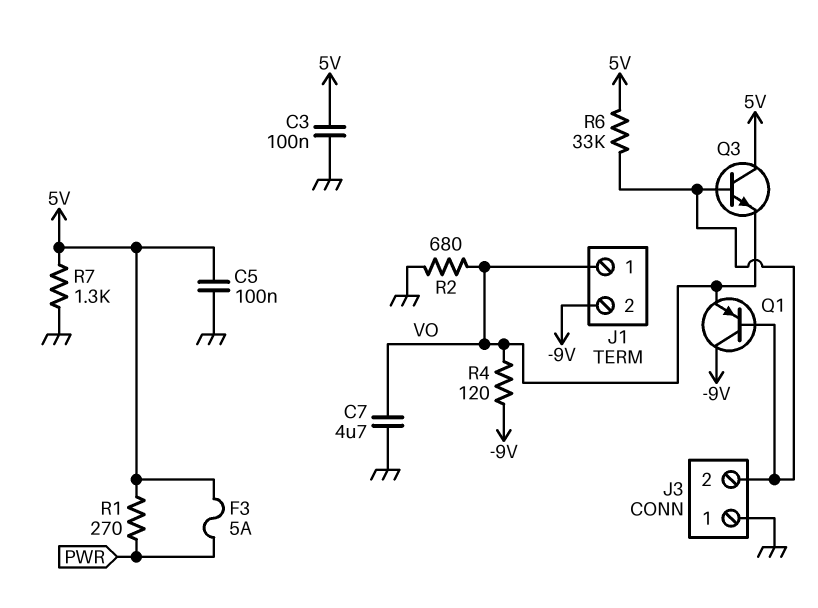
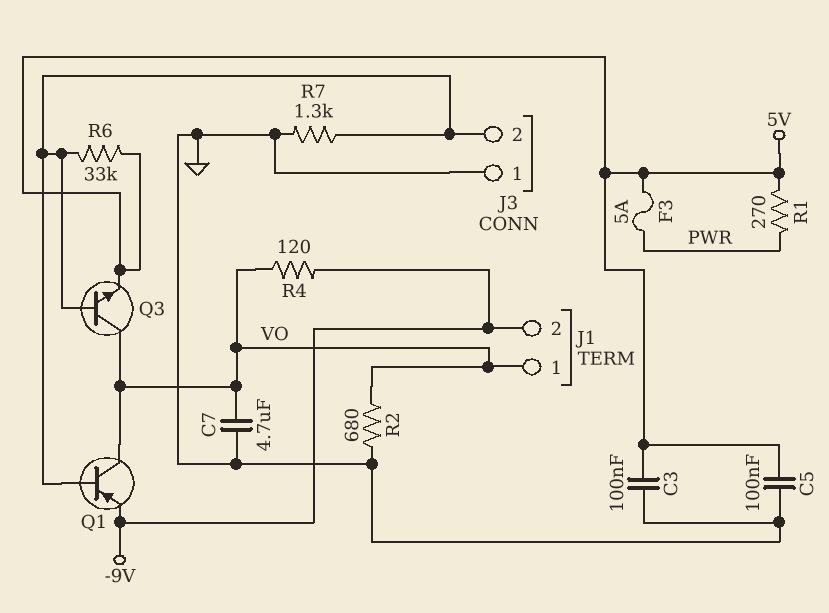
Q1: PNP (B J3/2, C -9V, E VO) -> PNP (B J3/2, C VO, E -9V)
Q3: NPN (B J3/2, C 5V, E VO) -> NPN (B J3/2, C VO, E 5V)
R7: 1.3k (5V, GND) -> 1.3k (GND, J3/2)

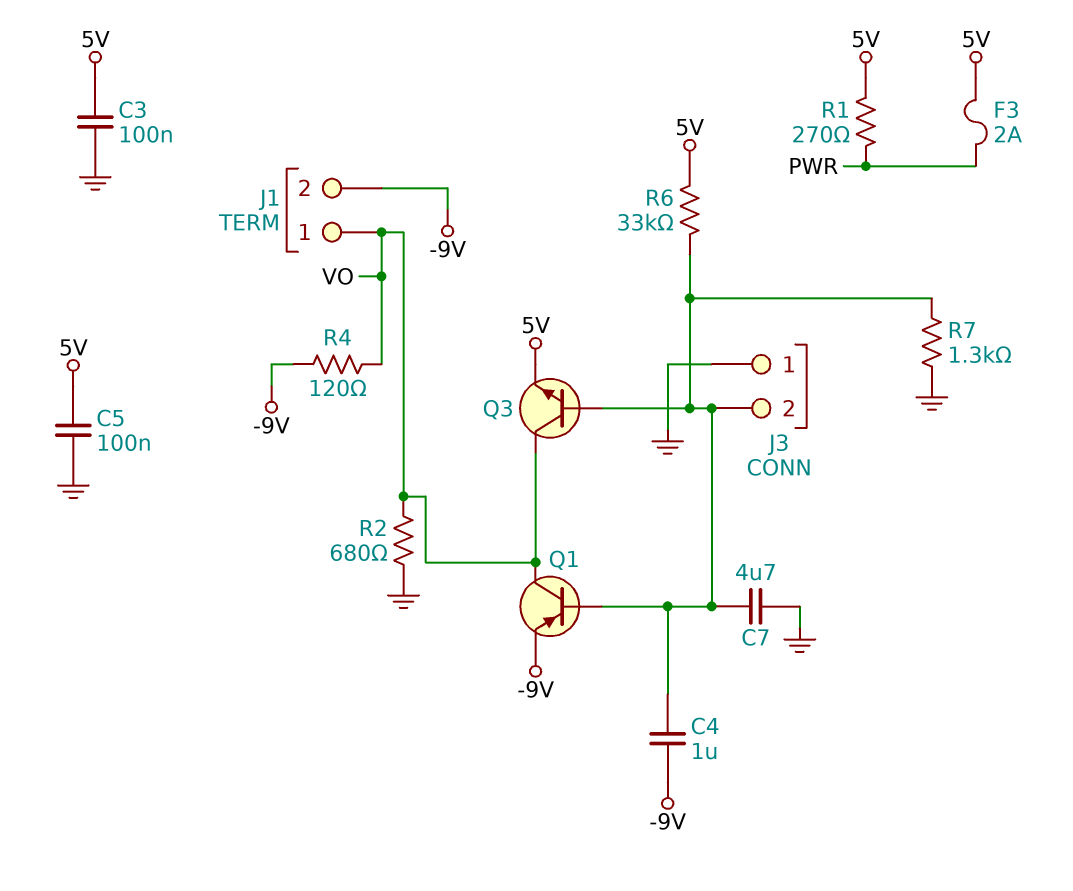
C4: none -> 1uF (-9V, J3/2)
C7: 4.7uF (GND, VO) -> 4.7uF (GND, J3/2)
F3: 5A (5V, PWR) -> 2A (5V, PWR)

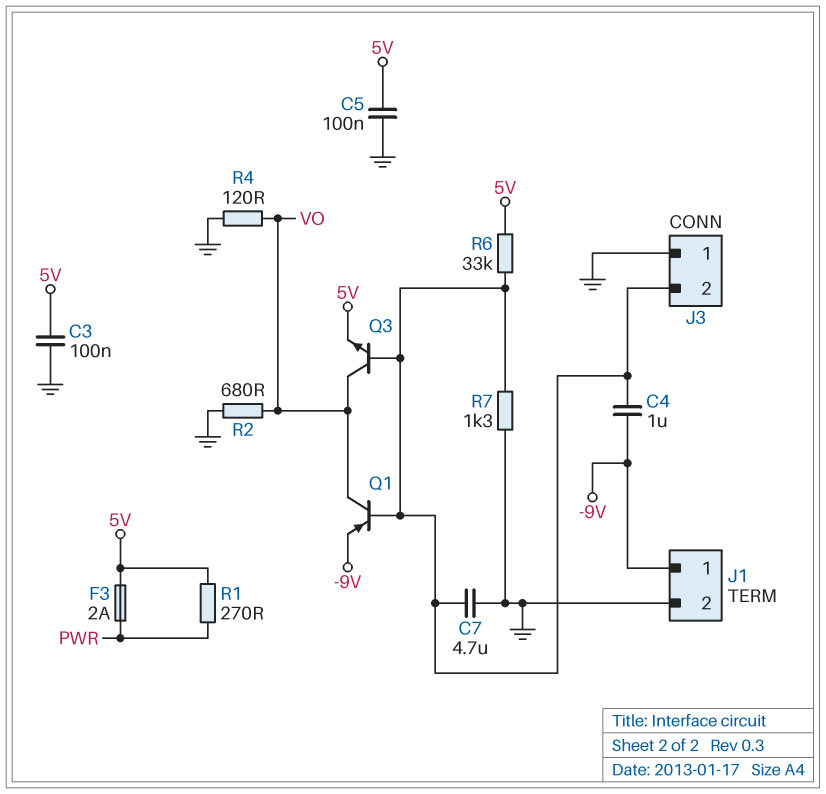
J1 pin 1: VO -> -9V
J1 pin 2: -9V -> GND
R4: 120 (-9V, VO) -> 120 (GND, VO)

